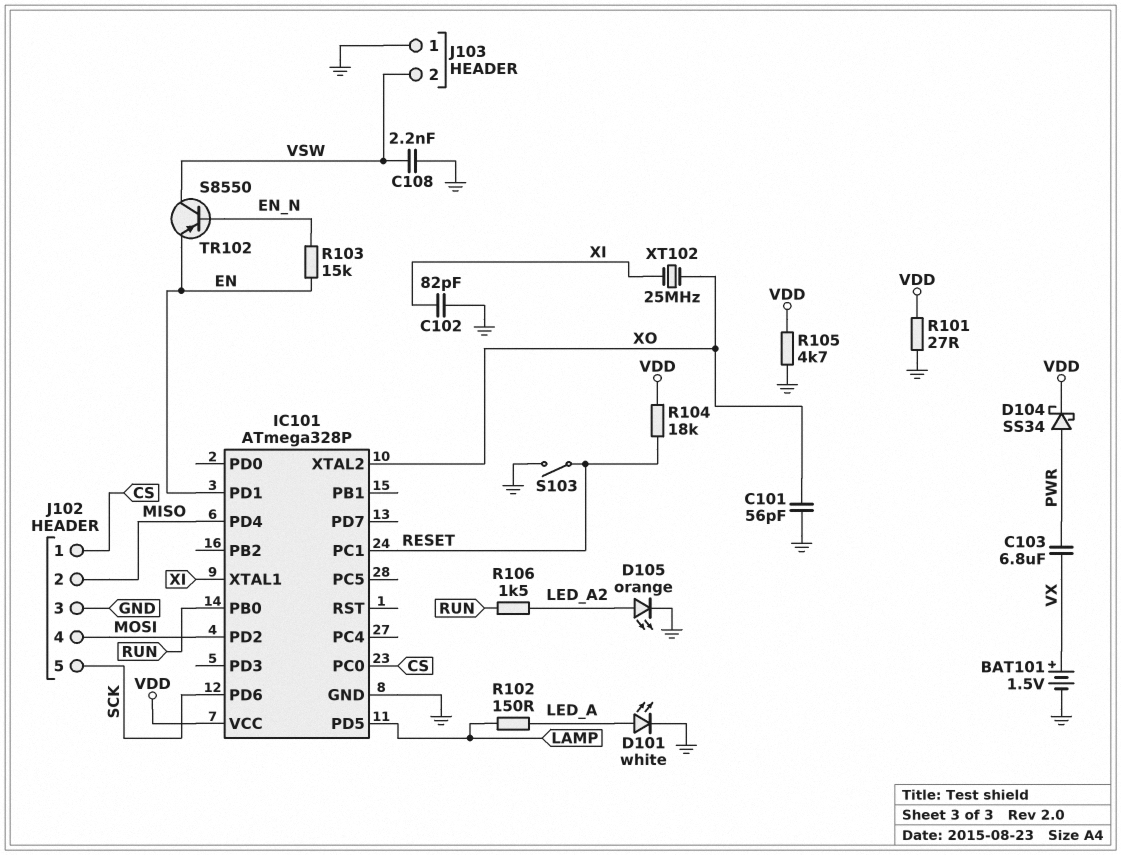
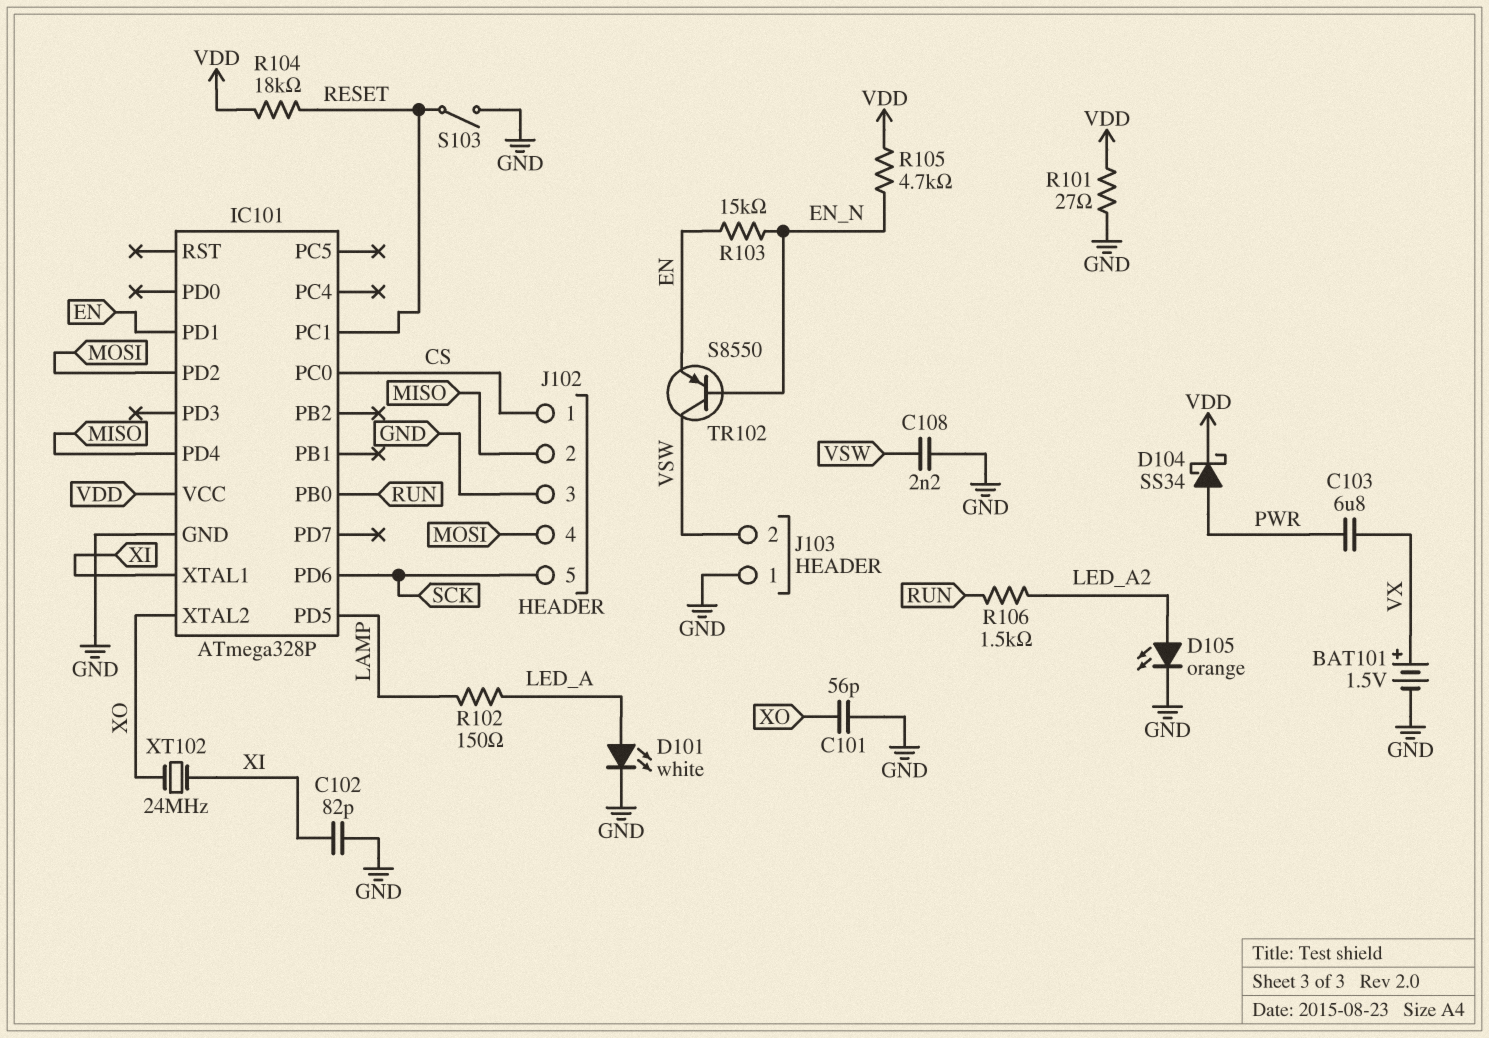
R105: 4.7k (GND, VDD) -> 4.7k (EN_N, VDD)
XT102: 25MHz (XI, XO) -> 24MHz (XI, XO)

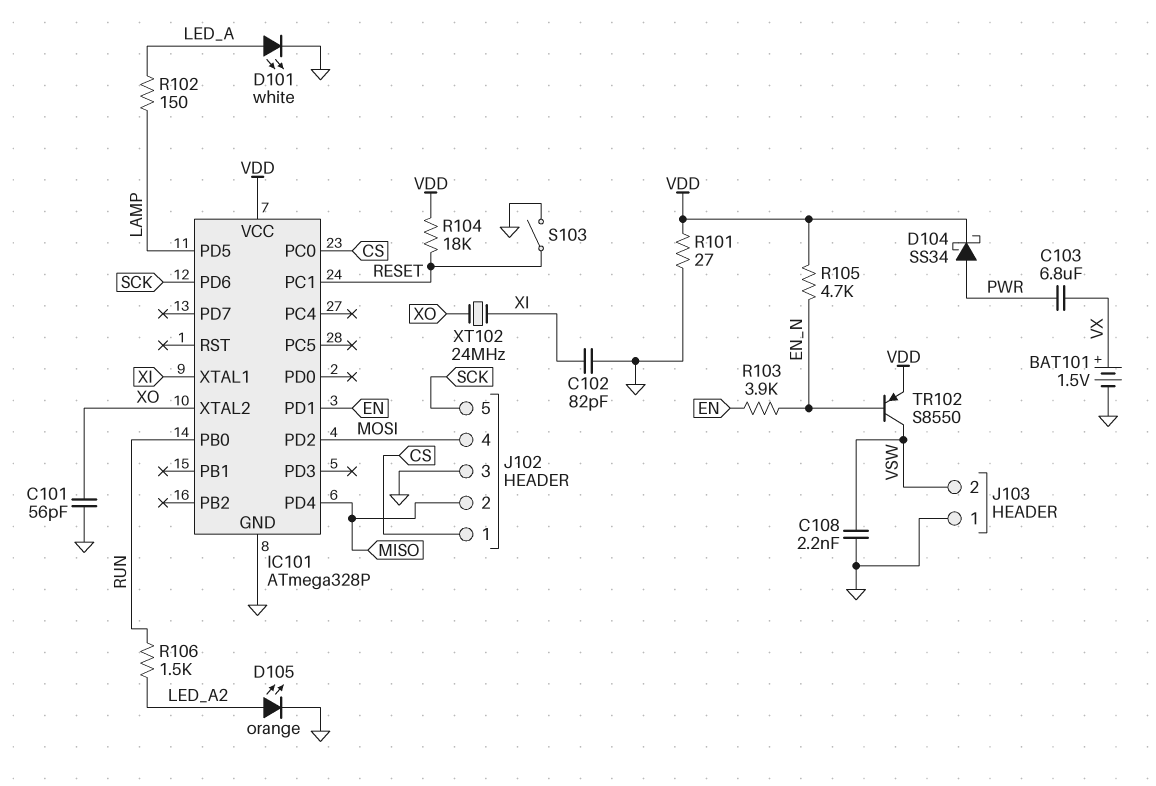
R103: 15k (EN, EN_N) -> 3.9k (EN, EN_N)
TR102: PNP S8550 (B EN_N, C VSW, E EN) -> PNP S8550 (B EN_N, C VSW, E VDD)

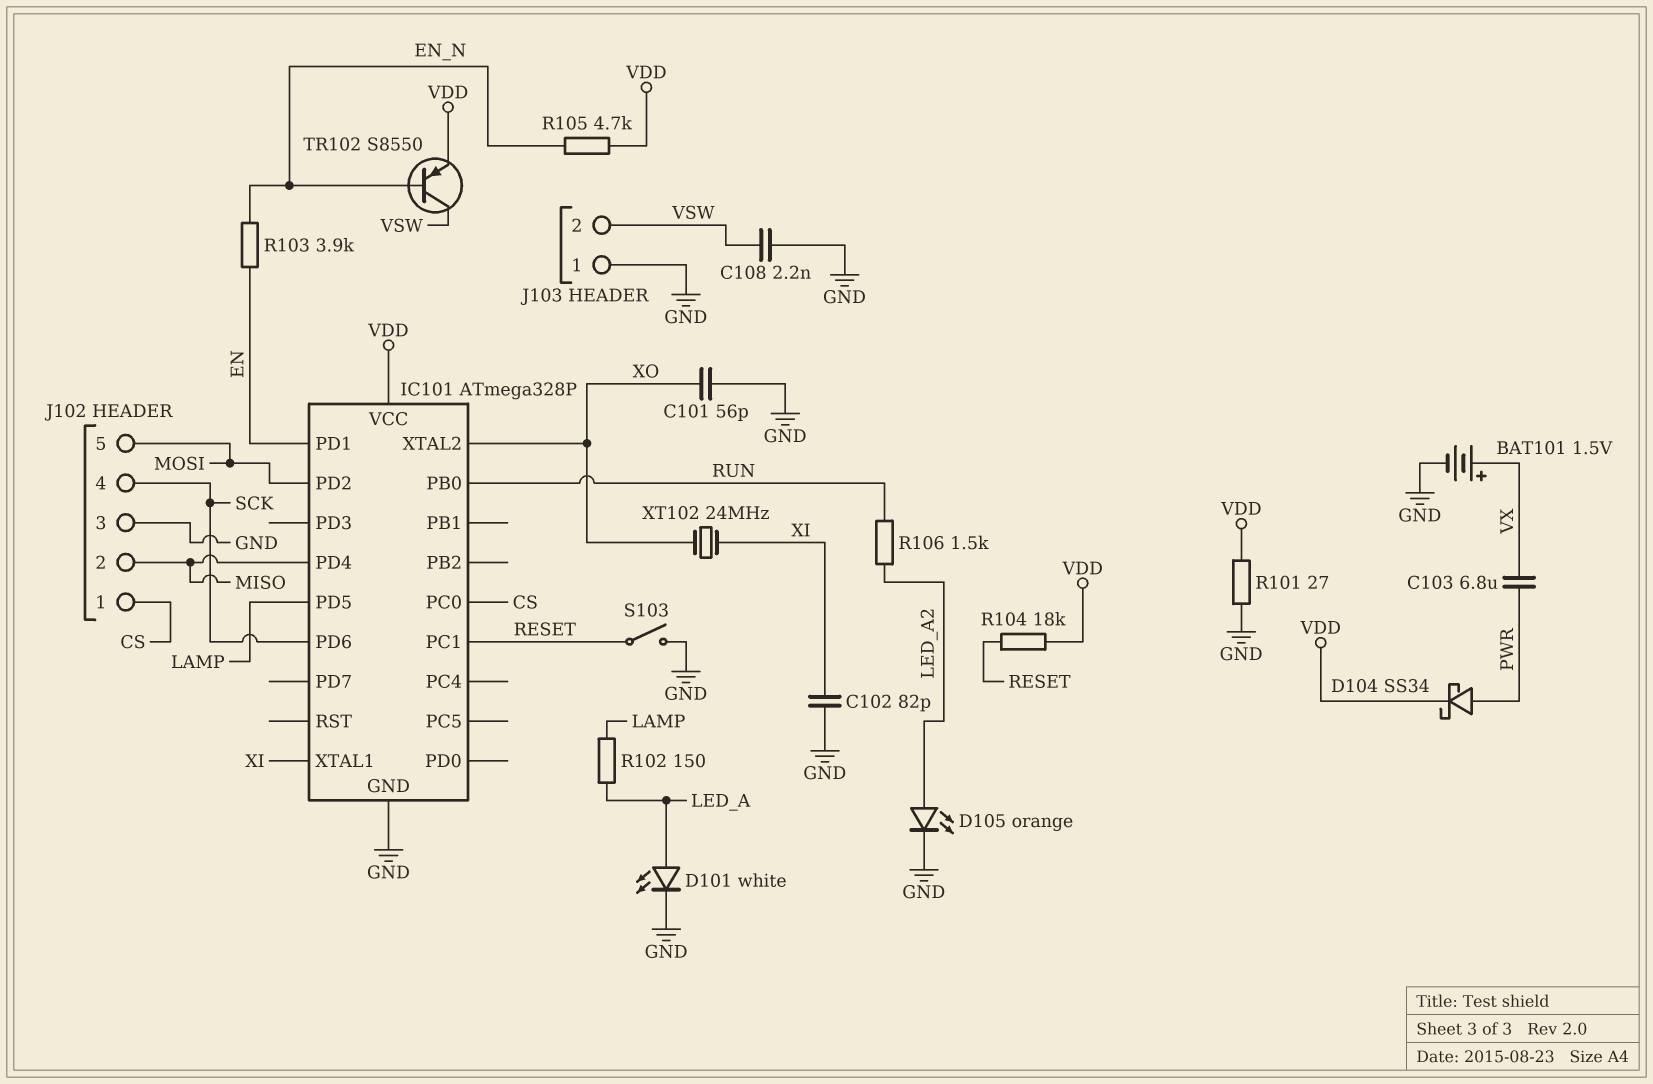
J102 pin 4: MOSI -> SCK
J102 pin 5: SCK -> MOSI

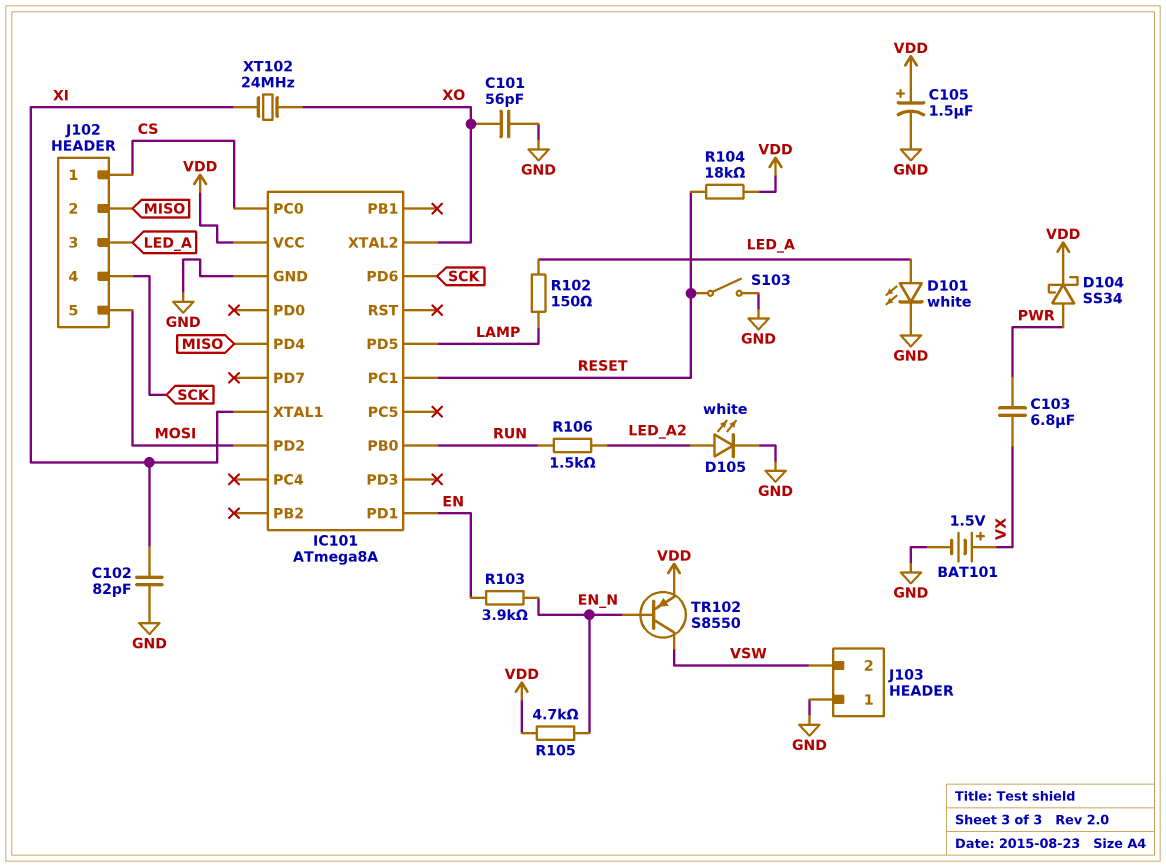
C105: none -> 1.5uF (plus VDD, minus GND)
C108: 2.2nF (GND, VSW) -> none
D105: LED orange (A LED_A2, K GND) -> LED white (A LED_A2, K GND)
IC101: ATmega328P -> ATmega8A
J102 pin 3: GND -> LED_A
R101: 27 (GND, VDD) -> none

